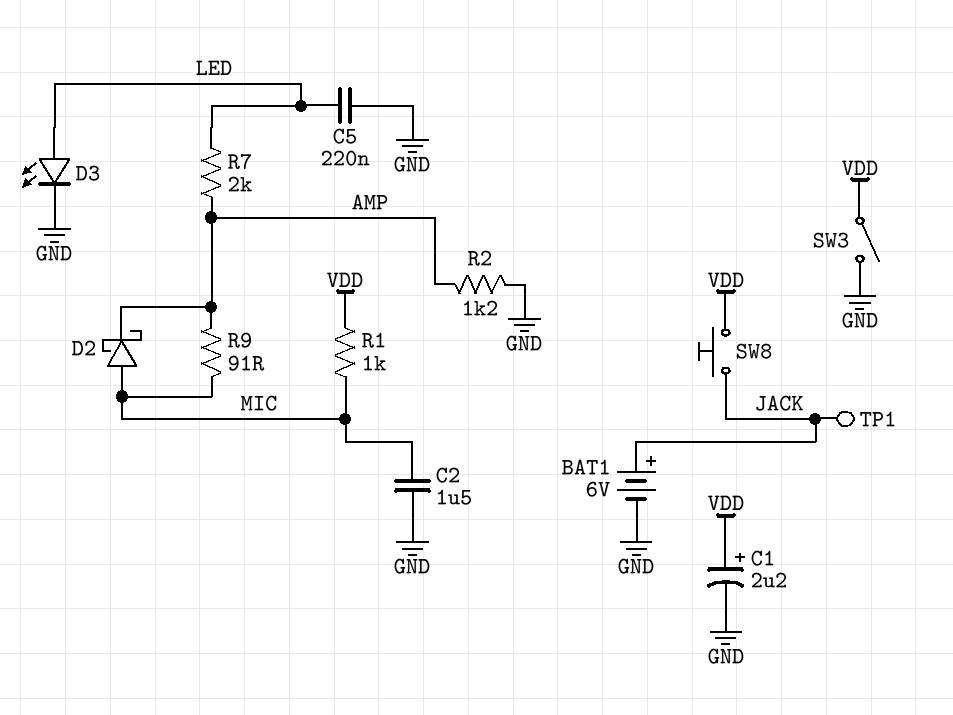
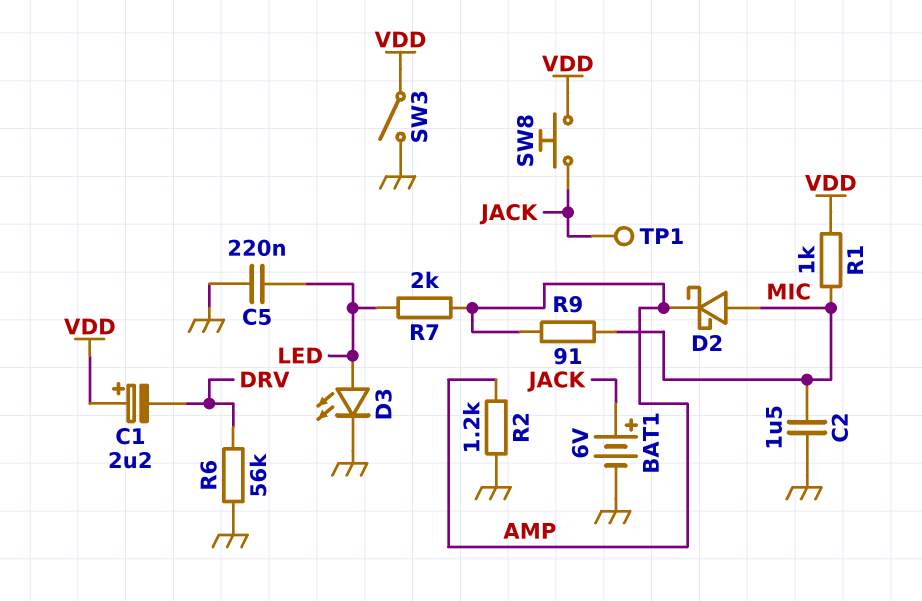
C1: 2.2uF (plus VDD, minus GND) -> 2.2uF (plus VDD, minus DRV)
R6: none -> 56k (DRV, GND)

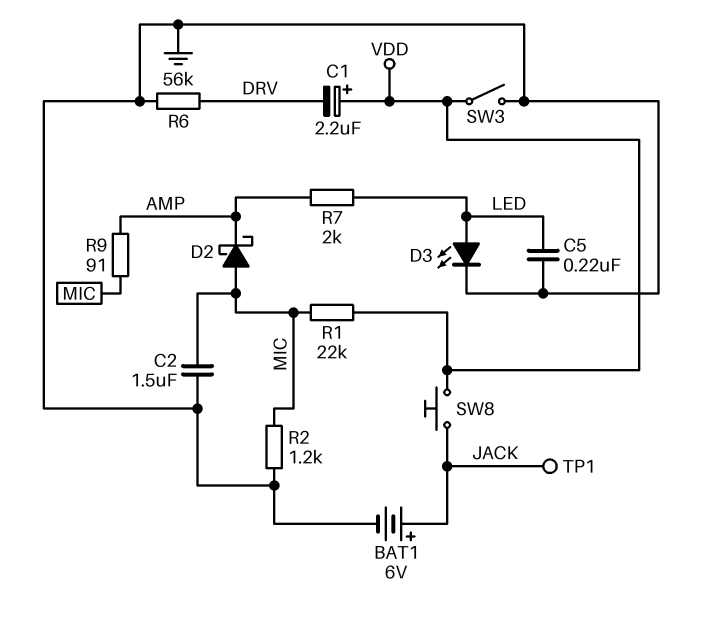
R1: 1k (MIC, VDD) -> 22k (MIC, VDD)
R2: 1.2k (AMP, GND) -> 1.2k (GND, MIC)

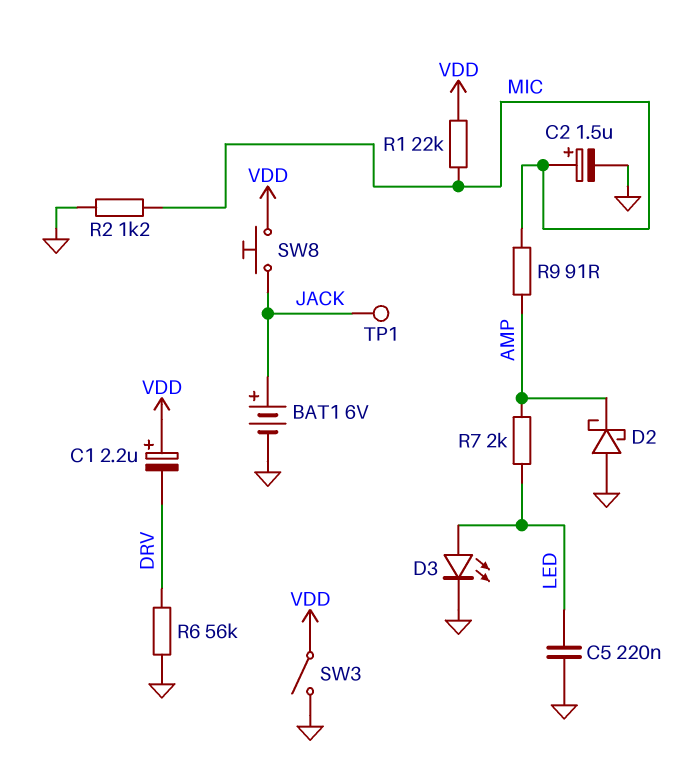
C2: 1.5uF (GND, MIC) -> 1.5uF (plus MIC, minus GND)
D2: schottky (A MIC, K AMP) -> schottky (A GND, K AMP)

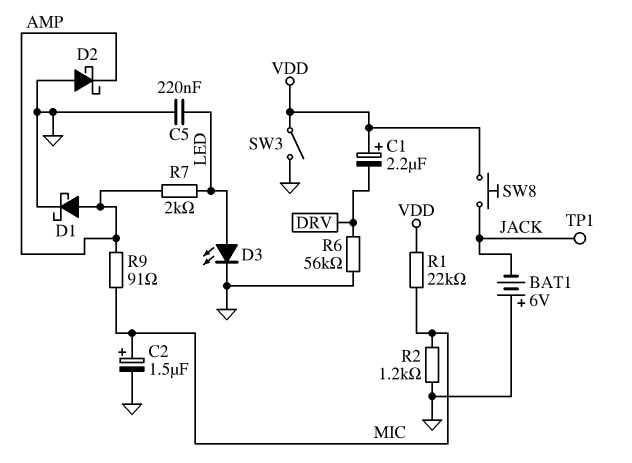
BAT1: 6V (plus JACK, minus GND) -> 6V (plus GND, minus JACK)
D1: none -> schottky (A AMP, K GND)

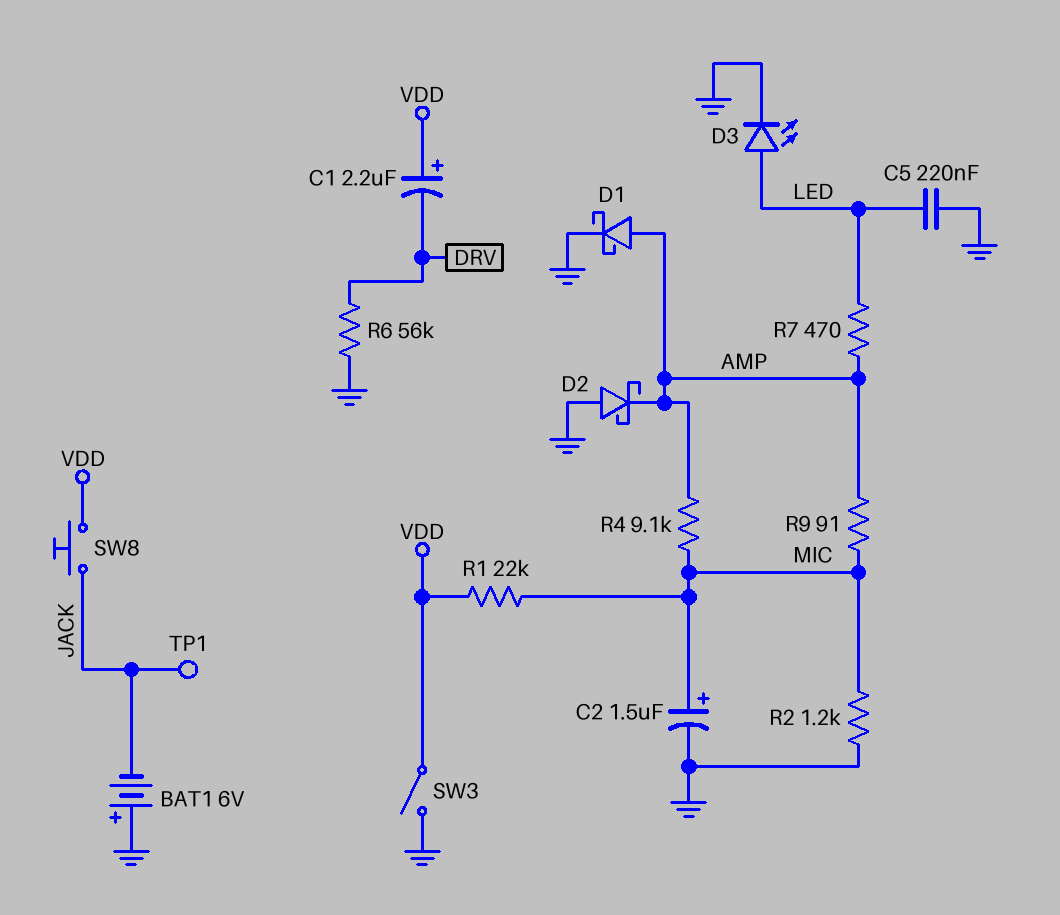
R4: none -> 9.1k (AMP, MIC)
R7: 2k (AMP, LED) -> 470 (AMP, LED)

